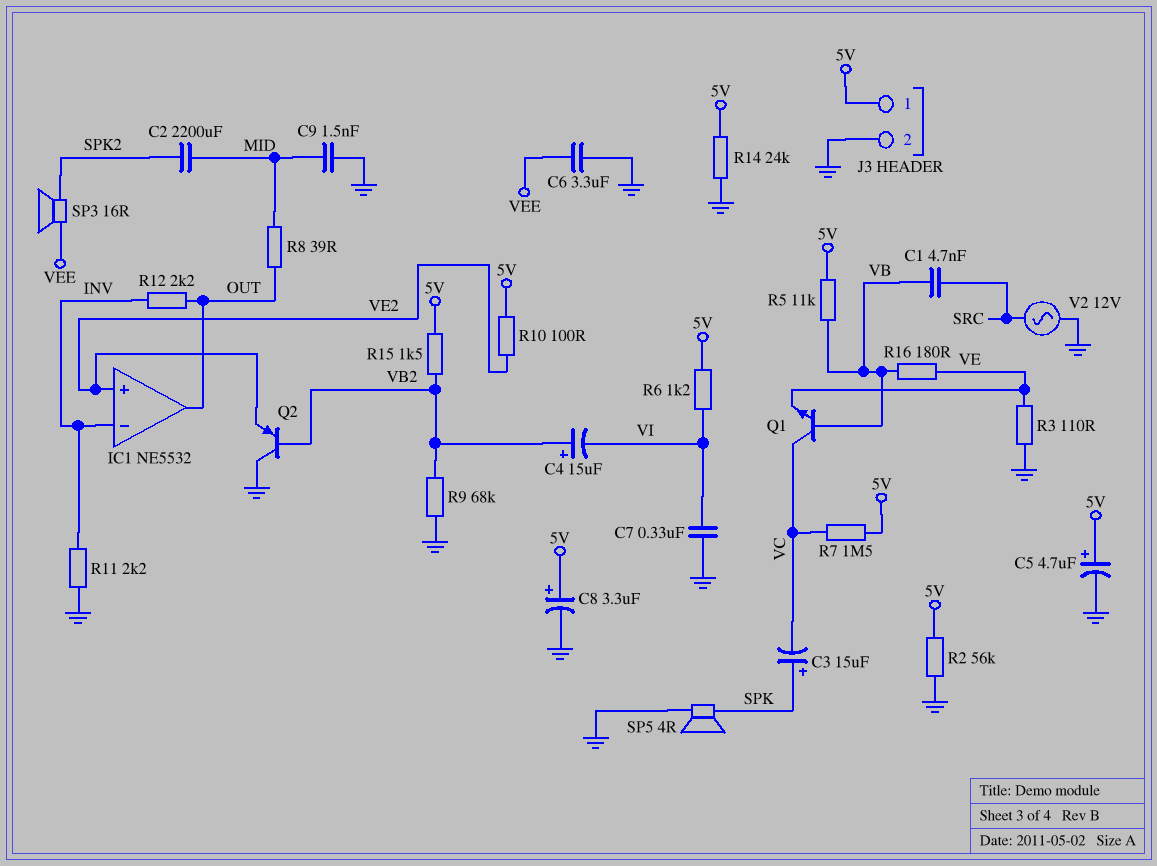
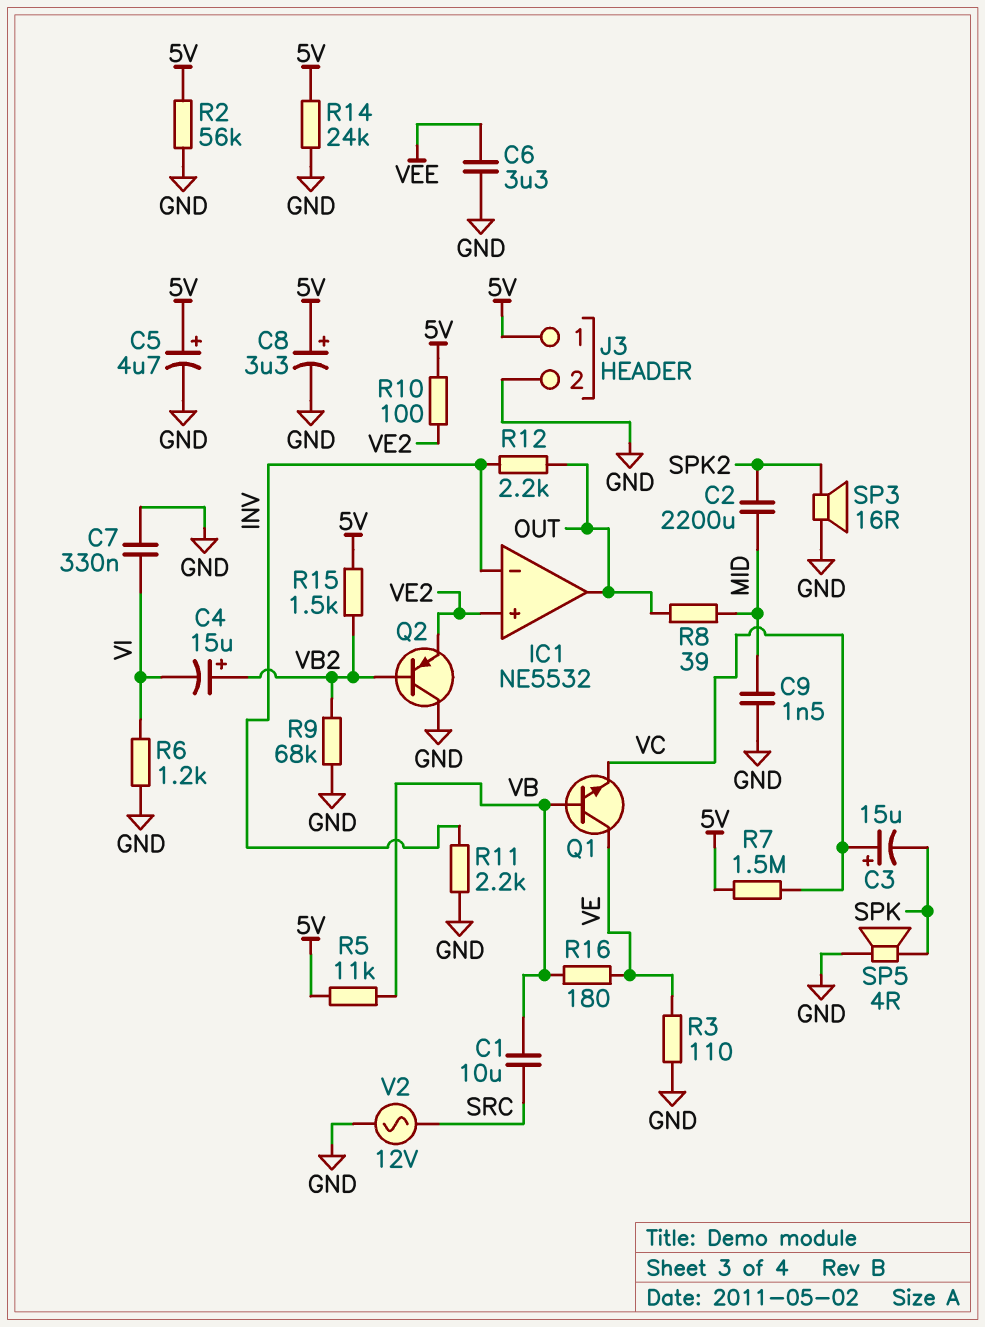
C1: 4.7nF (SRC, VB) -> 10uF (SRC, VB)
C3: 15uF (plus SPK, minus VC) -> 15uF (plus VC, minus SPK)
Q1: NPN (B VB, C VC, E VE) -> NPN (B VB, C VE, E VC)
R6: 1.2k (5V, VI) -> 1.2k (GND, VI)
SP3: speaker 16R (SPK2, VEE) -> speaker 16R (GND, SPK2)

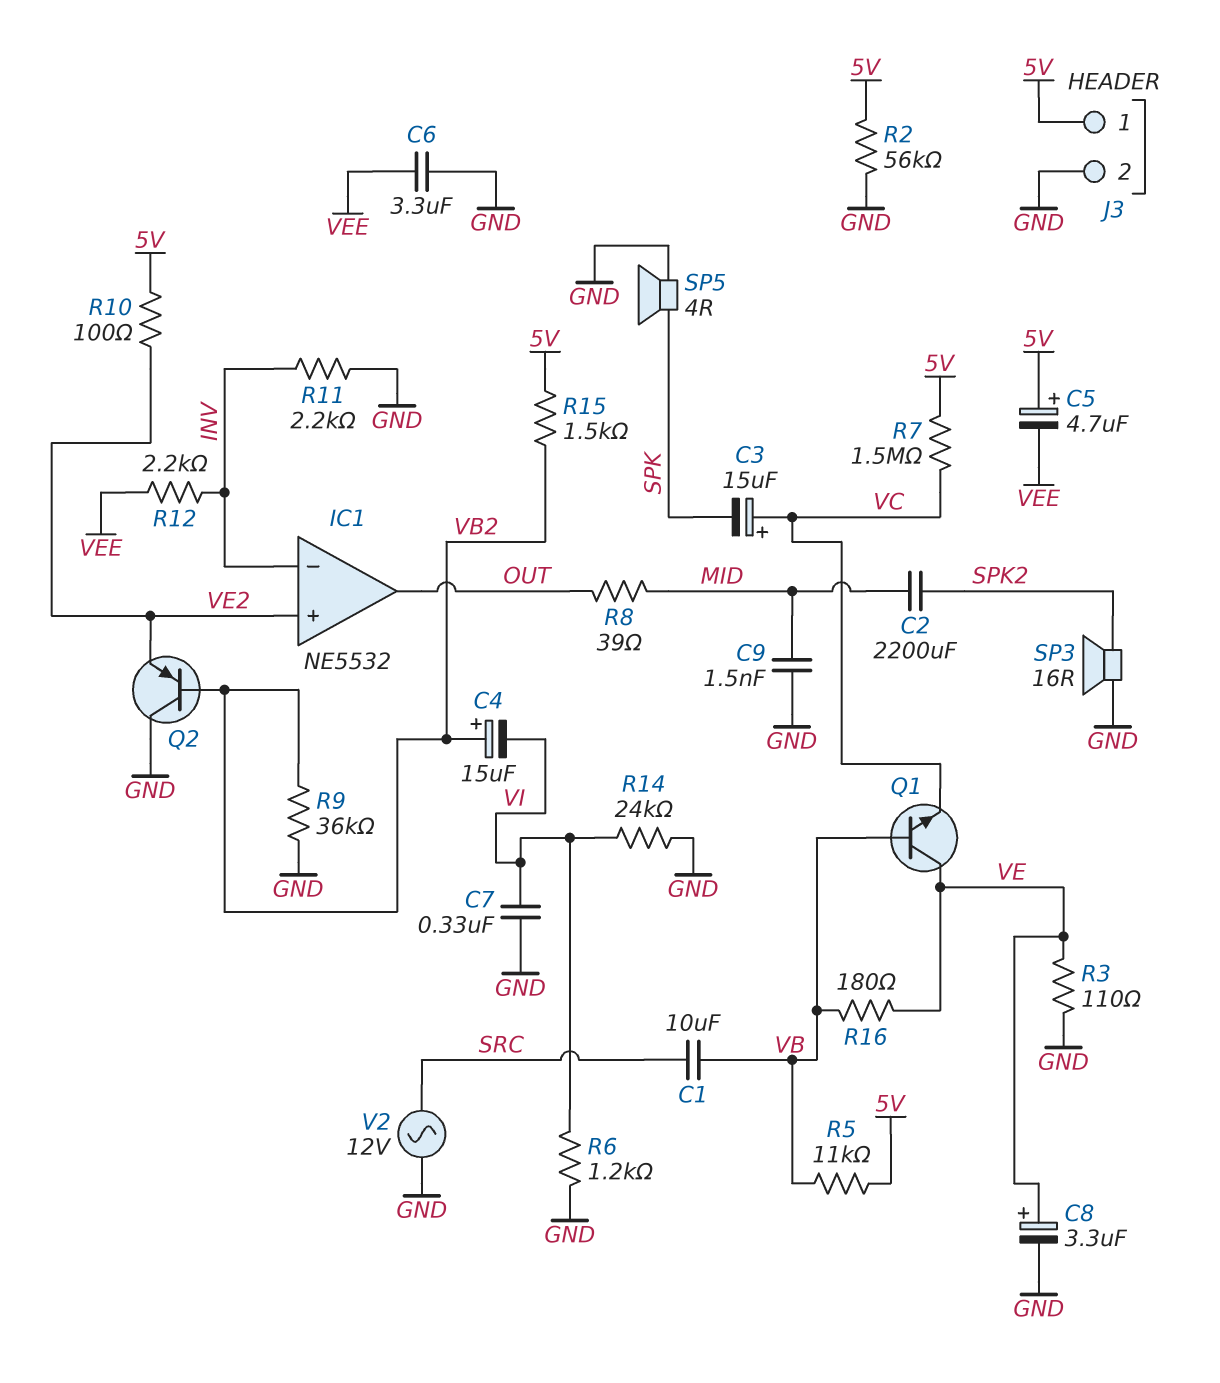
C5: 4.7uF (plus 5V, minus GND) -> 4.7uF (plus 5V, minus VEE)
C8: 3.3uF (plus 5V, minus GND) -> 3.3uF (plus VE, minus GND)
R9: 68k (GND, VB2) -> 36k (GND, VB2)
R12: 2.2k (INV, OUT) -> 2.2k (INV, VEE)
R14: 24k (5V, GND) -> 24k (GND, VI)

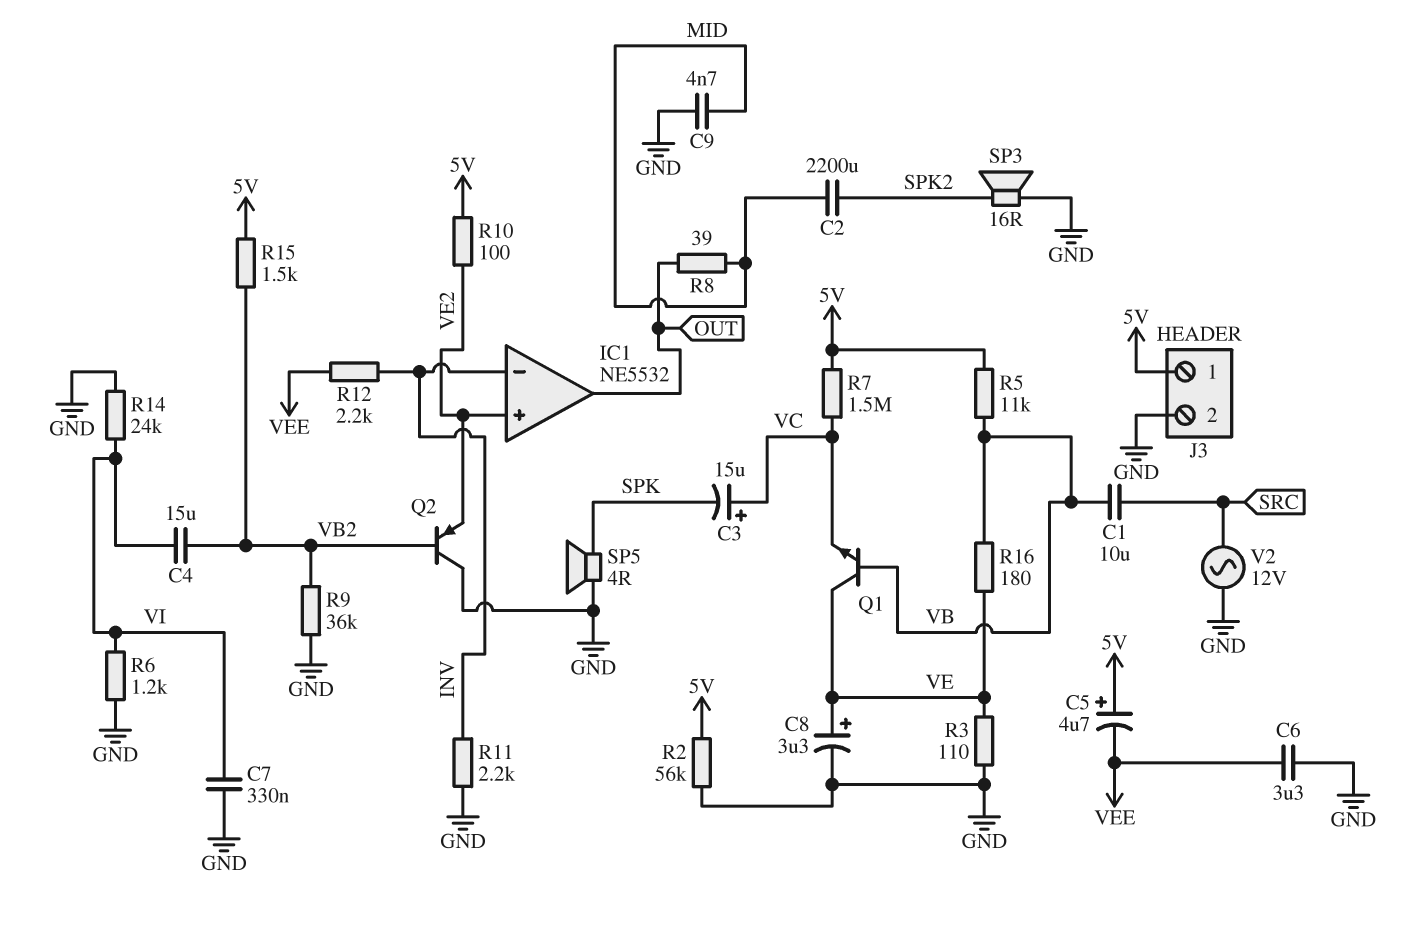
C4: 15uF (plus VB2, minus VI) -> 15uF (VB2, VI)
C9: 1.5nF (GND, MID) -> 4.7nF (GND, MID)

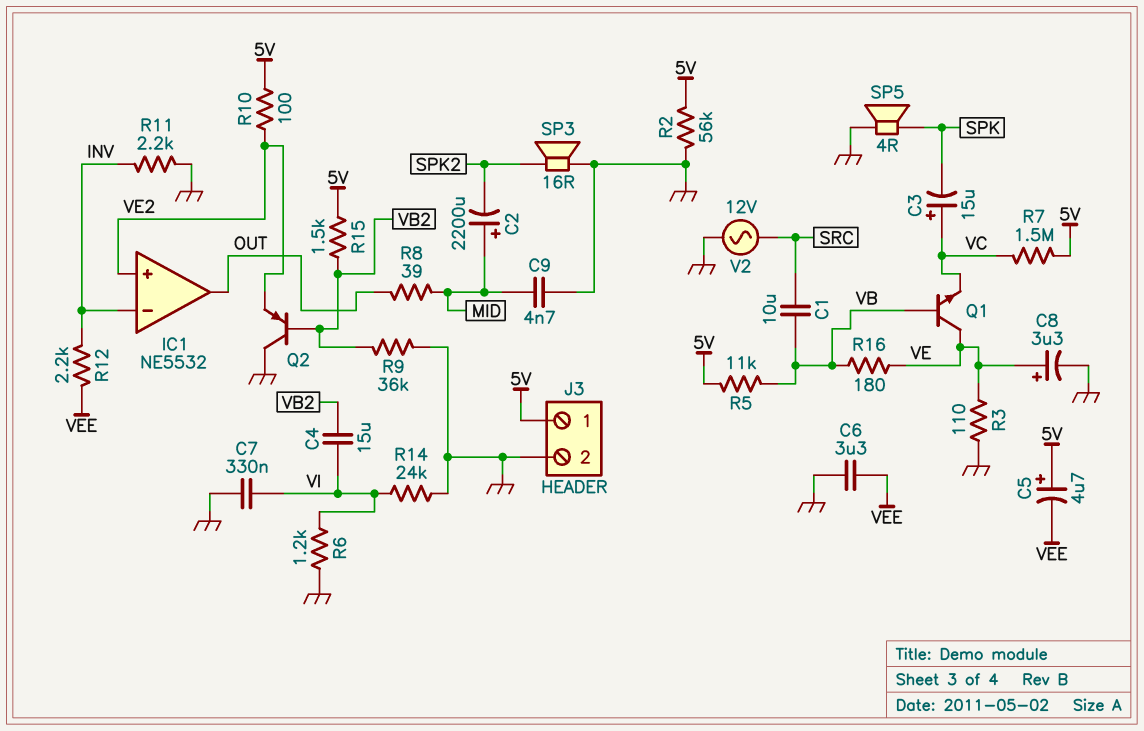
C2: 2200uF (MID, SPK2) -> 2200uF (plus MID, minus SPK2)

